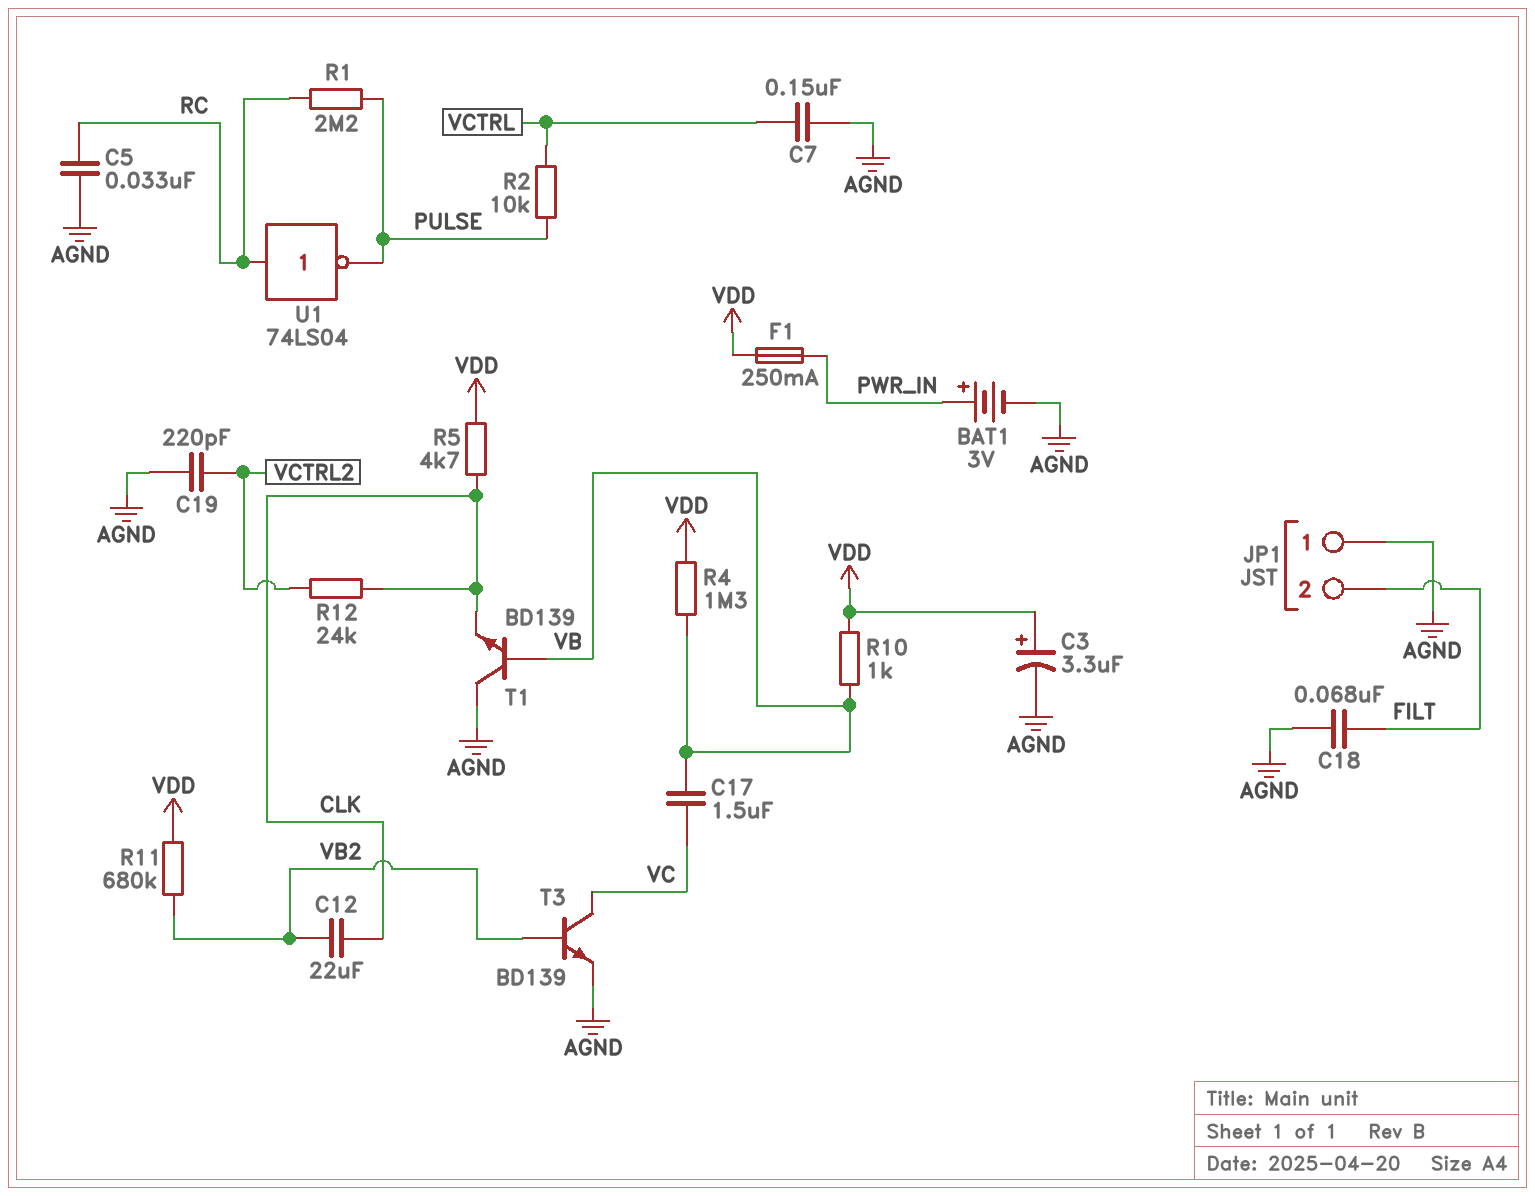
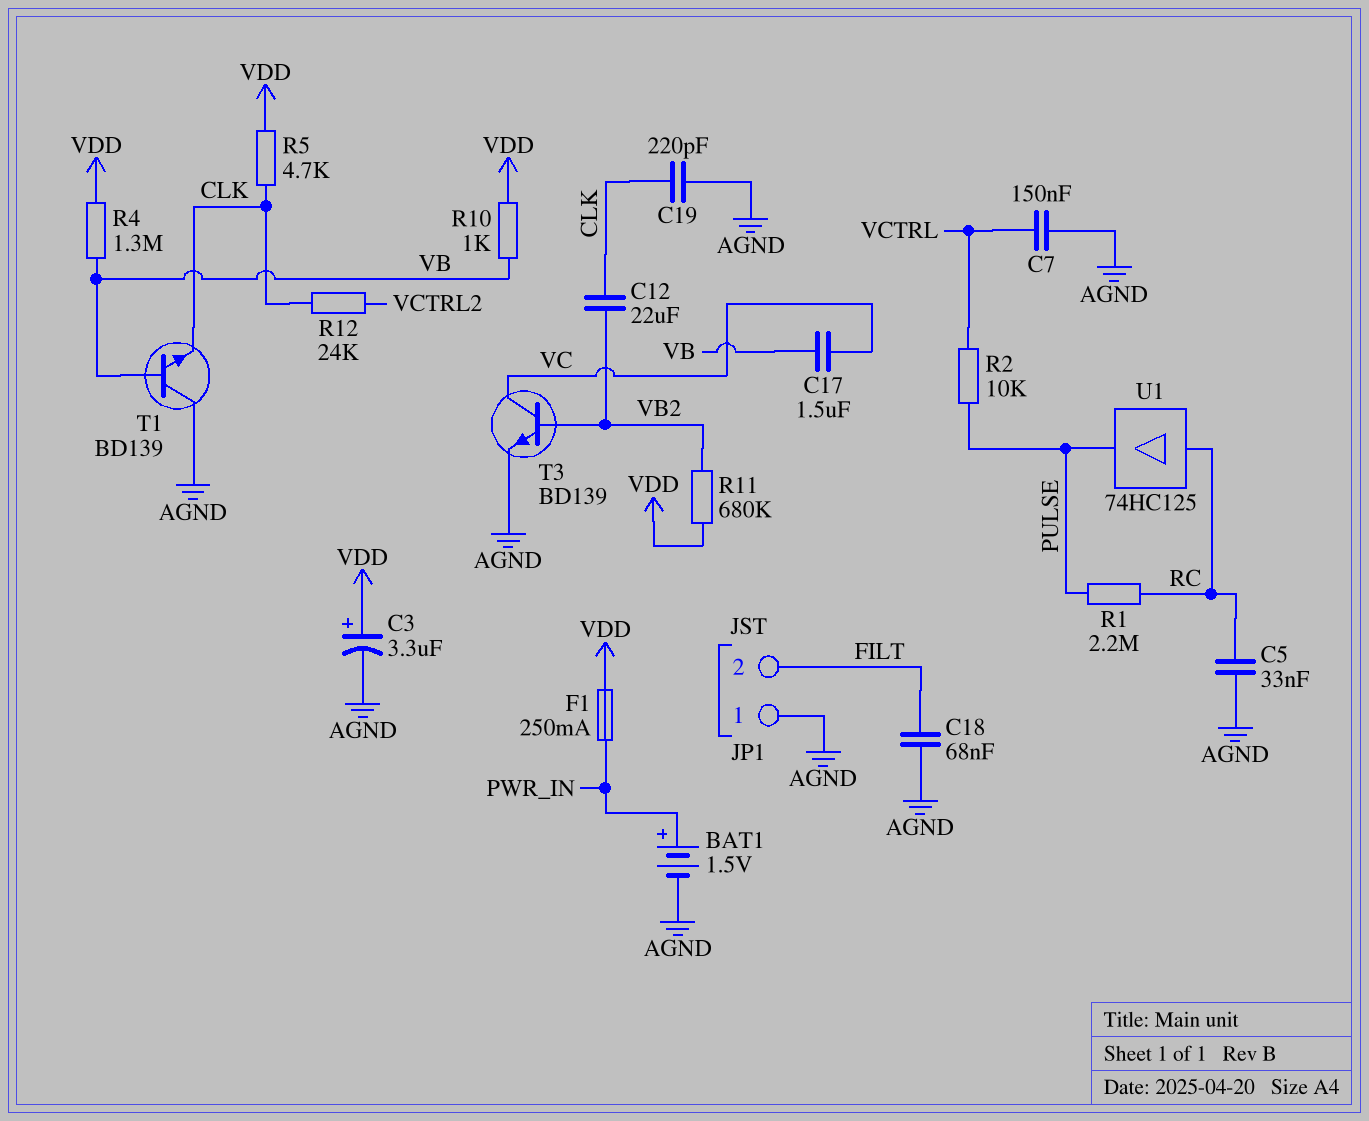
BAT1: 3V (plus PWR_IN, minus AGND) -> 1.5V (plus PWR_IN, minus AGND)
C19: 220pF (AGND, VCTRL2) -> 220pF (AGND, CLK)
U1: NOT 74LS04 (in RC, out PULSE) -> buffer 74HC125 (in RC, out PULSE)

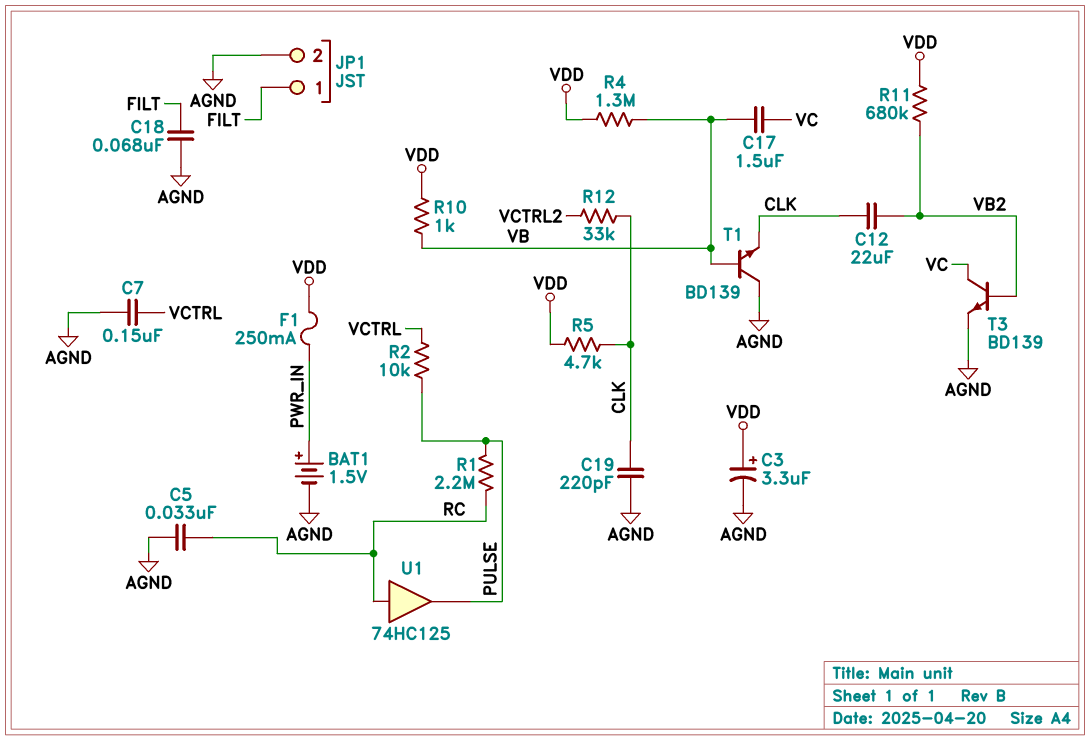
JP1 pin 1: AGND -> FILT
JP1 pin 2: FILT -> AGND
R12: 24k (CLK, VCTRL2) -> 33k (CLK, VCTRL2)

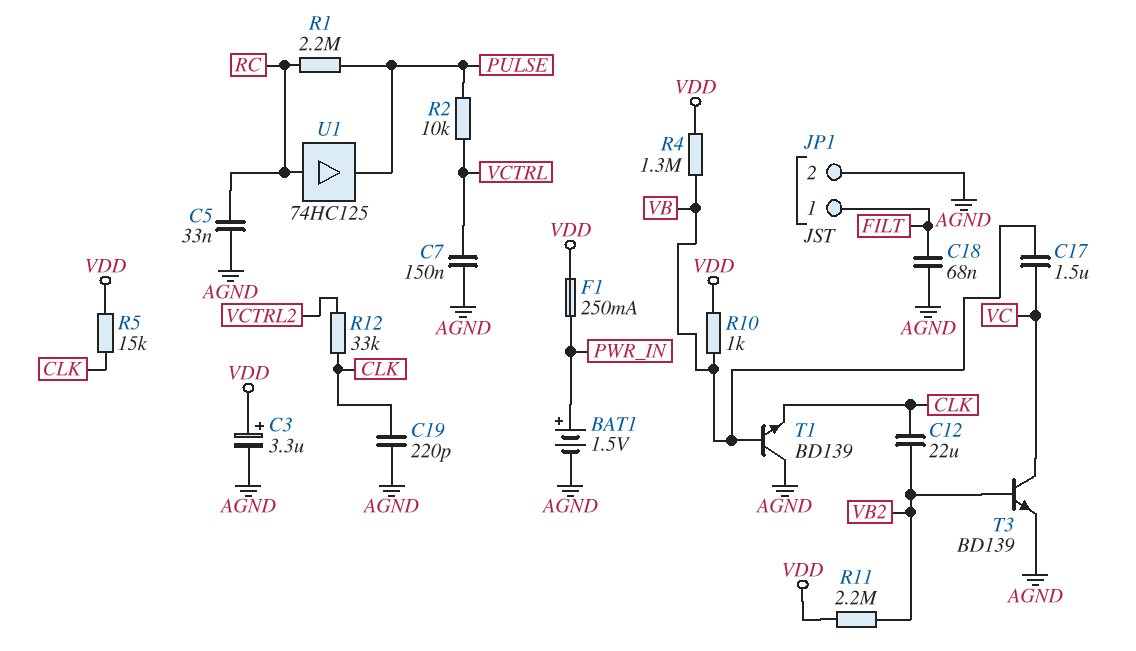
R5: 4.7k (CLK, VDD) -> 15k (CLK, VDD)
R11: 680k (VB2, VDD) -> 2.2M (VB2, VDD)

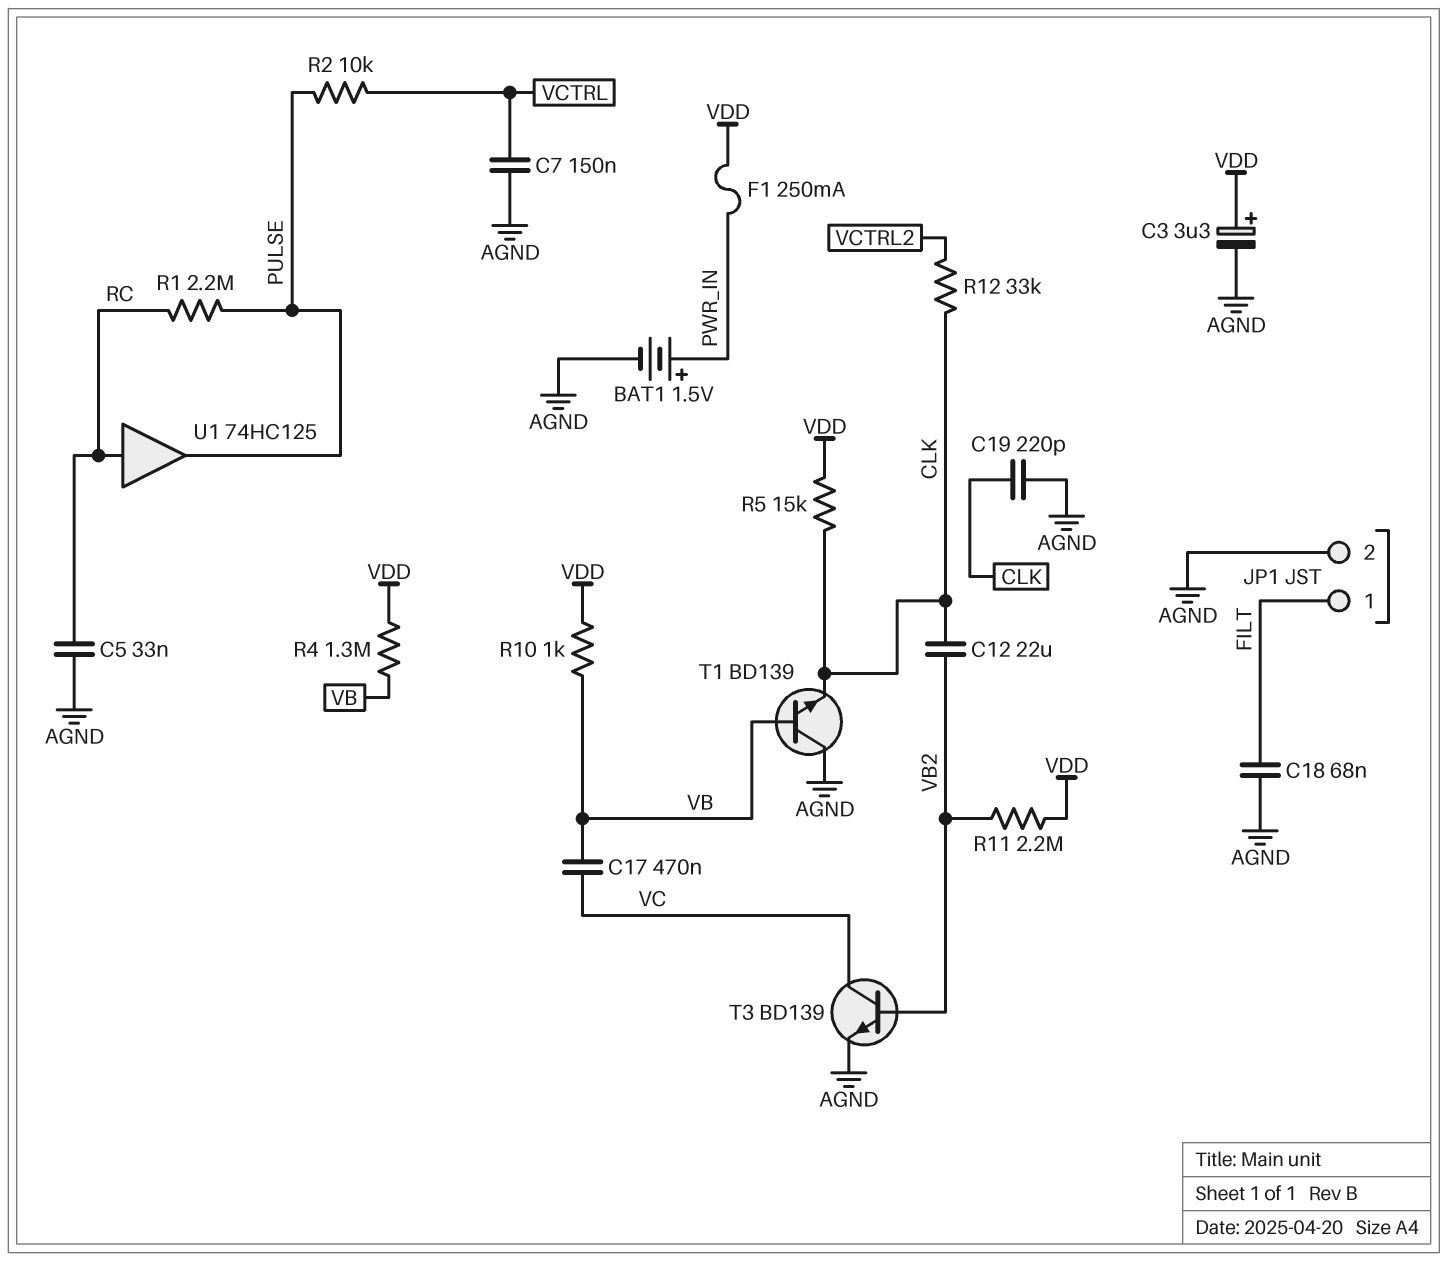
C17: 1.5uF (VB, VC) -> 470nF (VB, VC)

